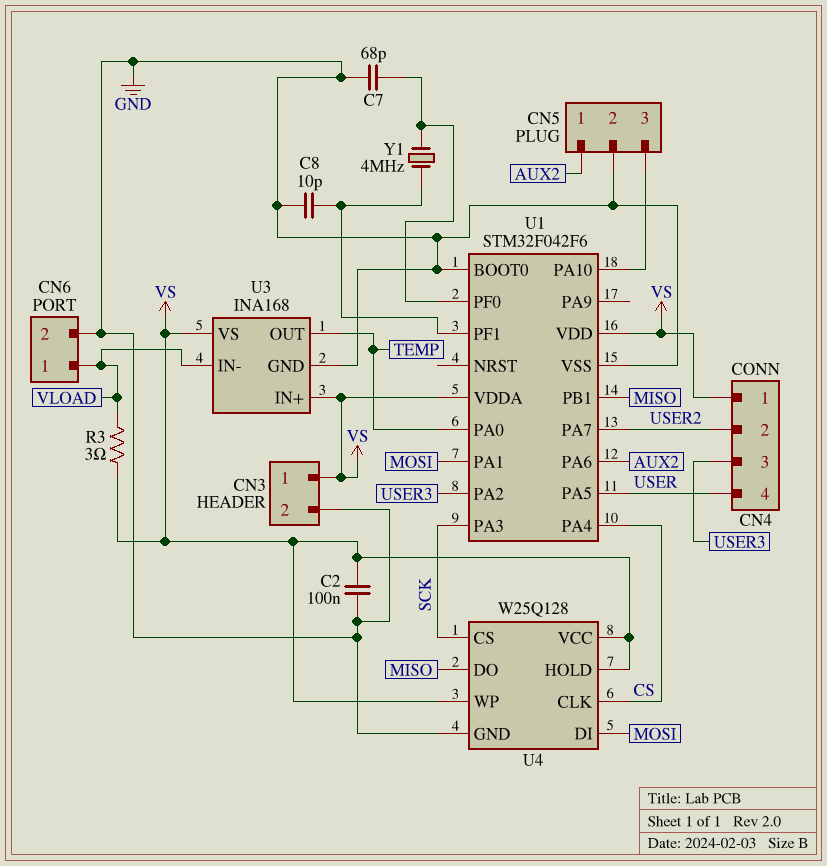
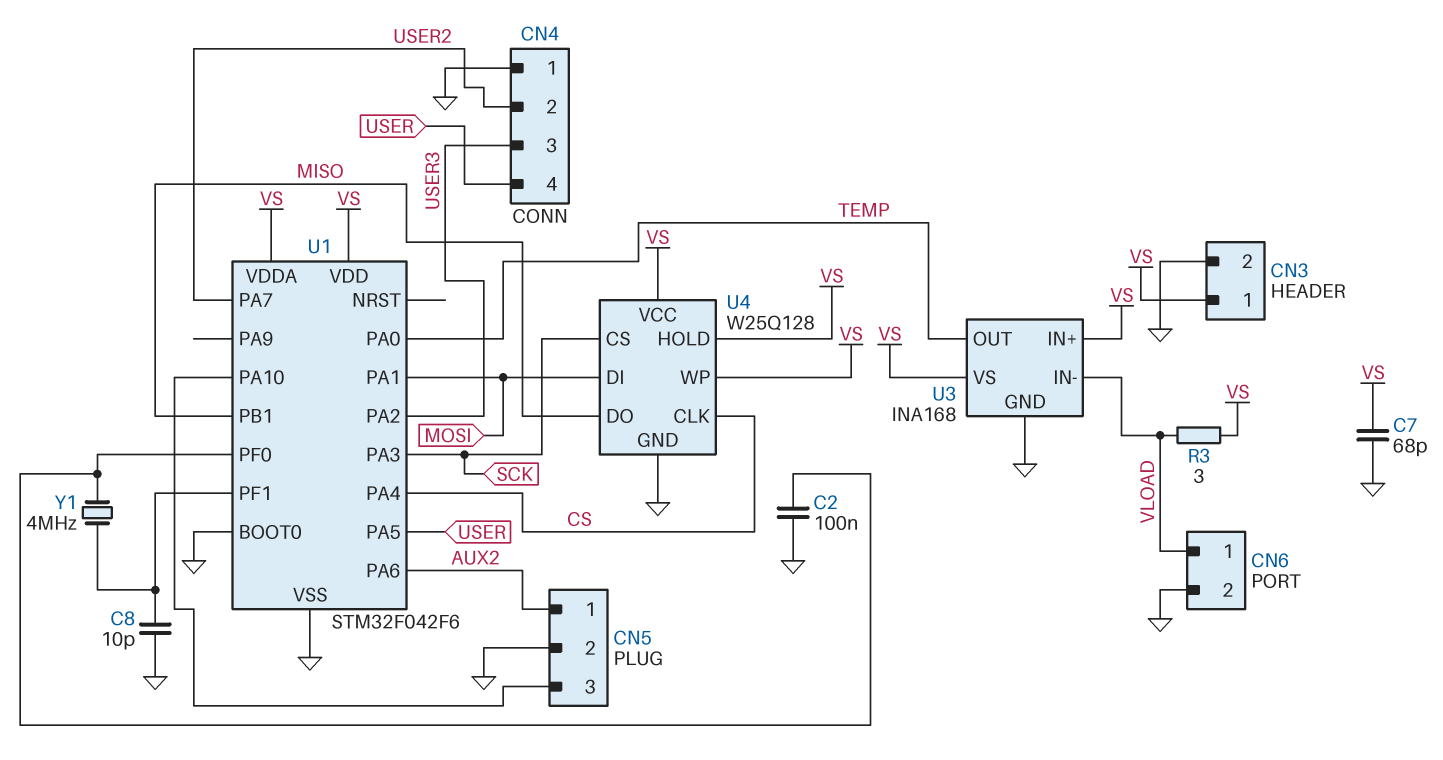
C2: 100nF (GND, VS) -> 100nF (GND, U1/PF0)
C7: 68pF (GND, U1/PF0) -> 68pF (GND, VS)
CN4 pin 1: VS -> GND

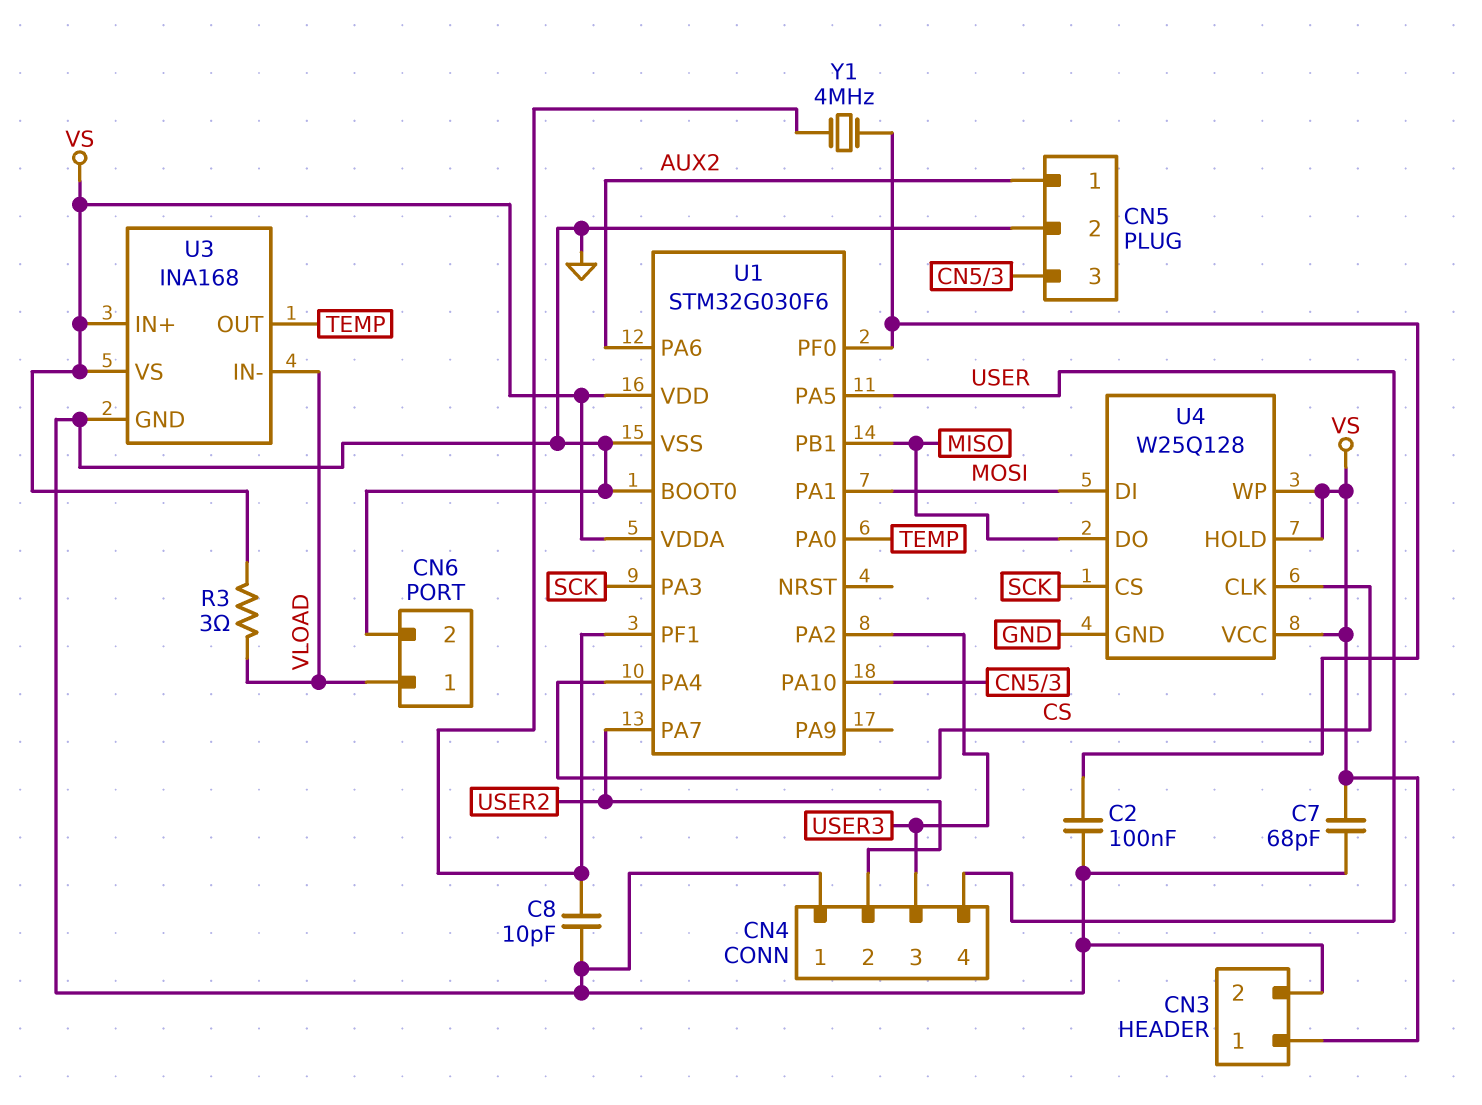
U1: STM32F042F6 -> STM32G030F6

